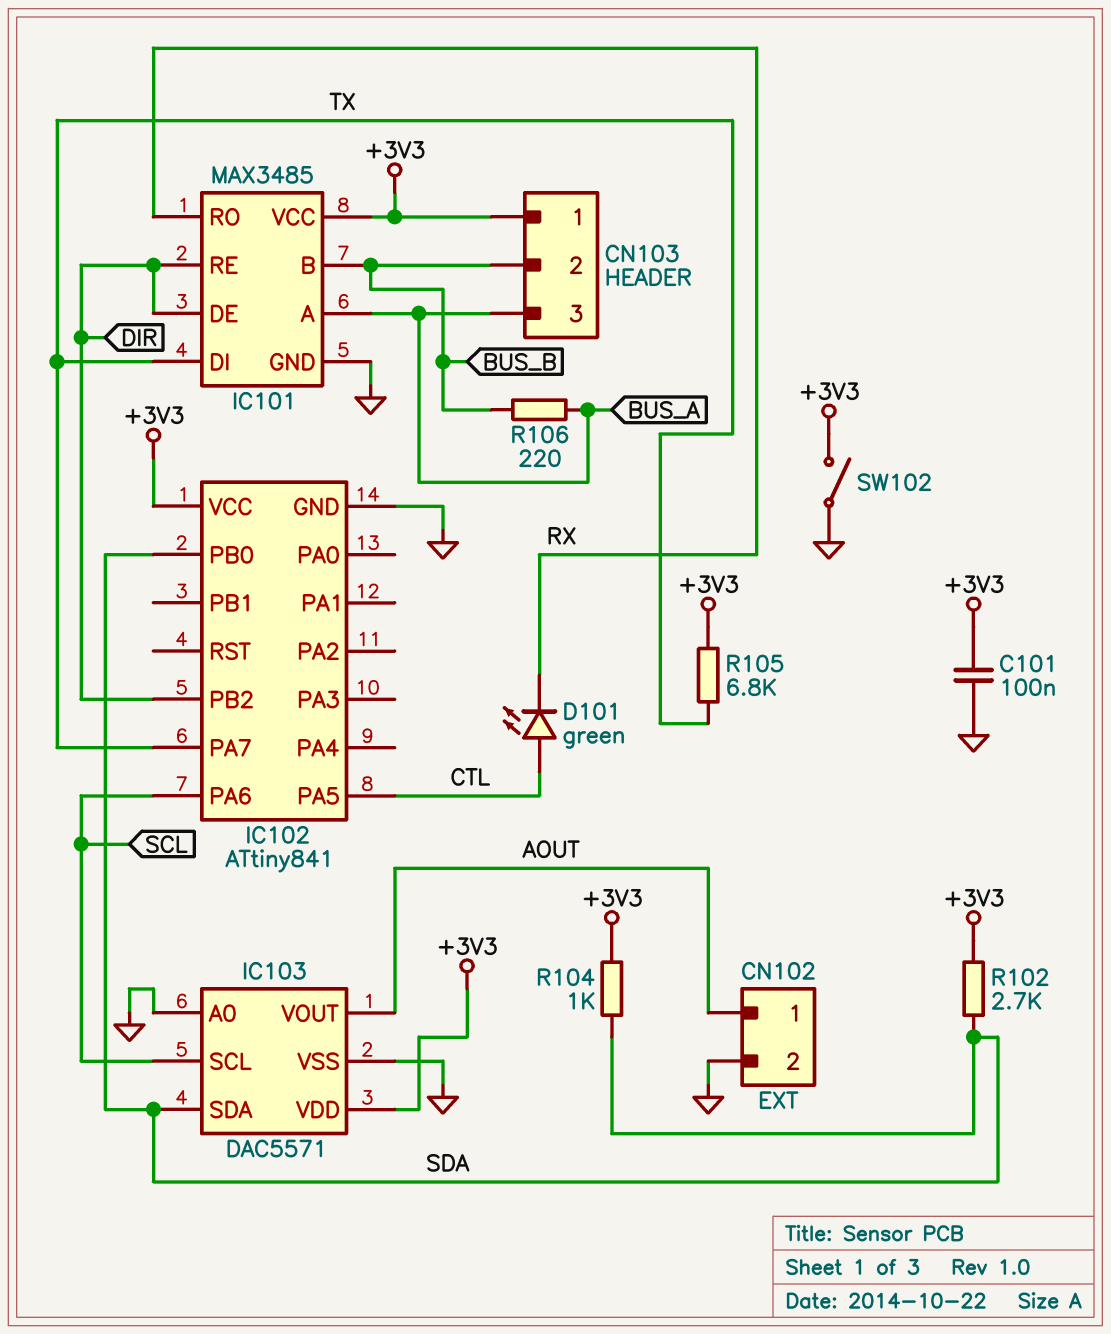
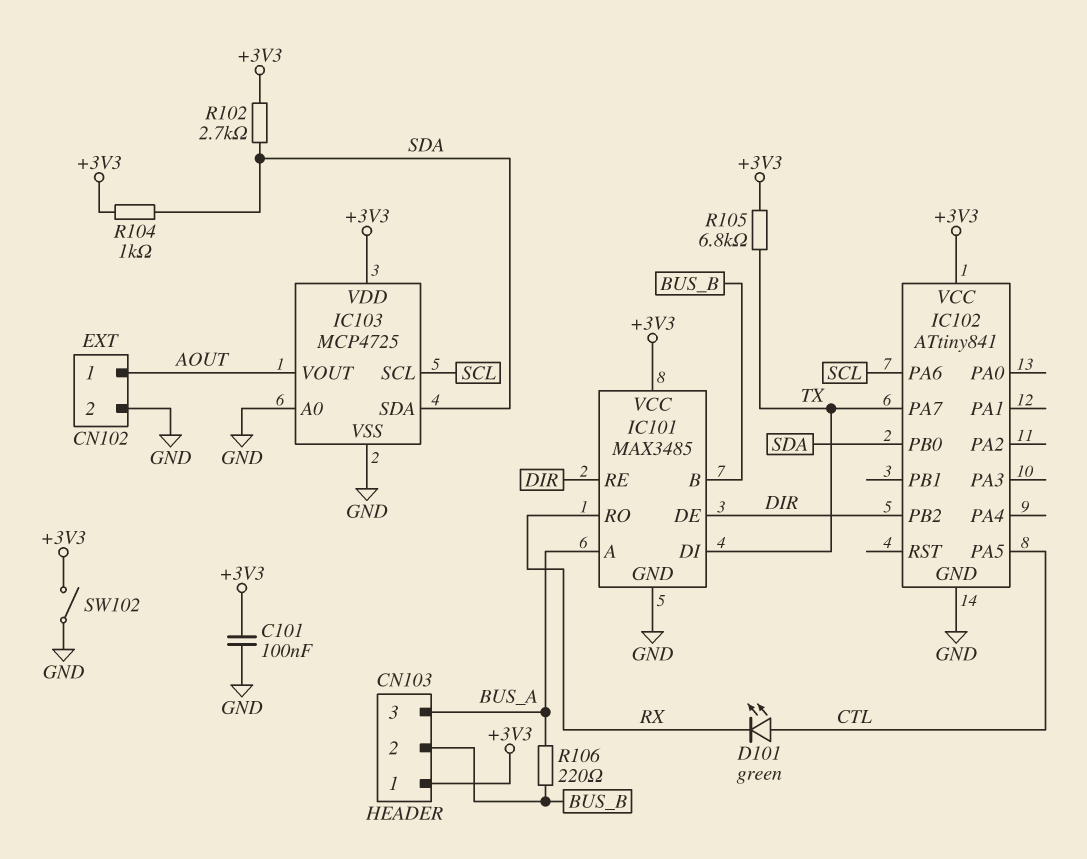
IC103: DAC5571 -> MCP4725

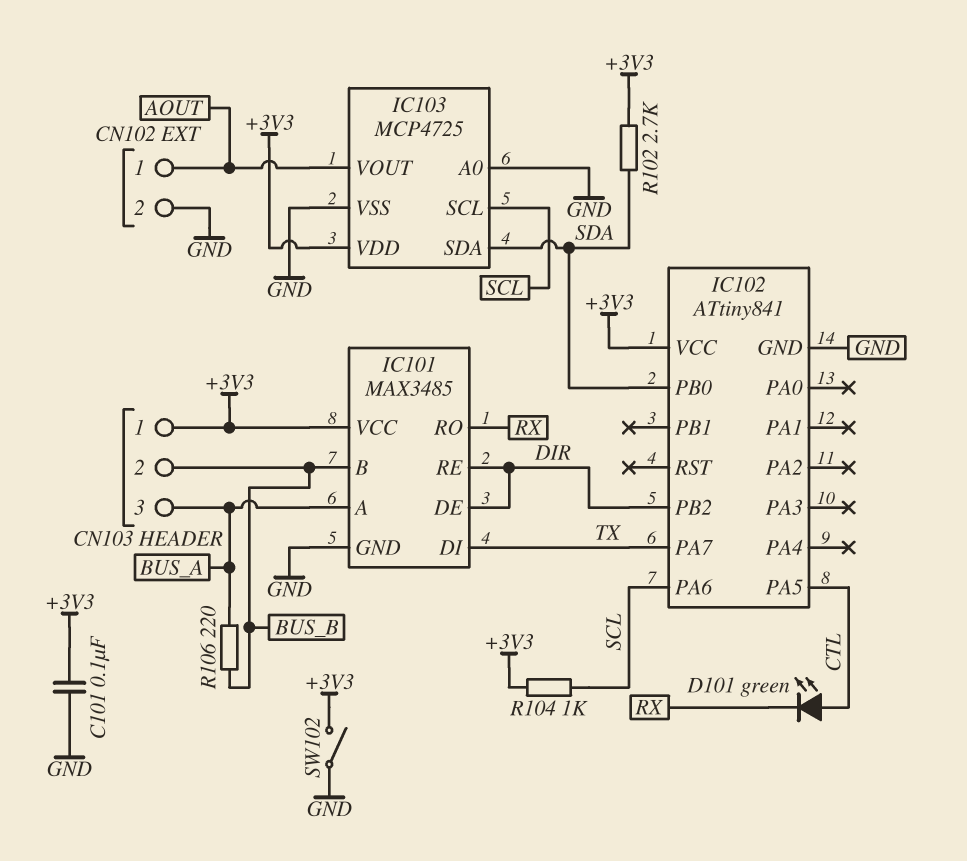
R104: 1k (+3V3, SDA) -> 1k (+3V3, SCL)
R105: 6.8k (+3V3, TX) -> none

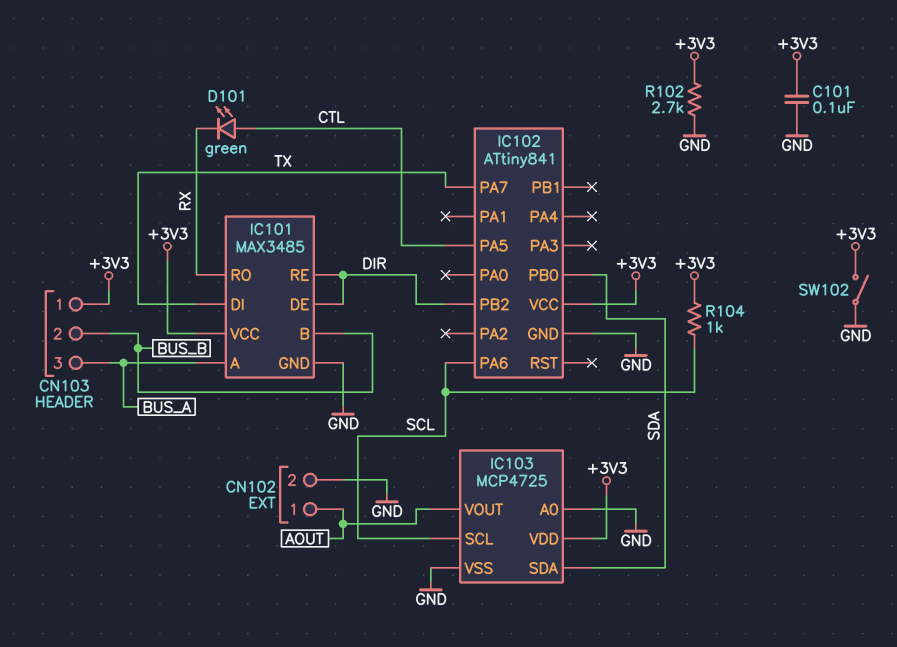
R102: 2.7k (+3V3, SDA) -> 2.7k (+3V3, GND)
R106: 220 (BUS_A, BUS_B) -> none

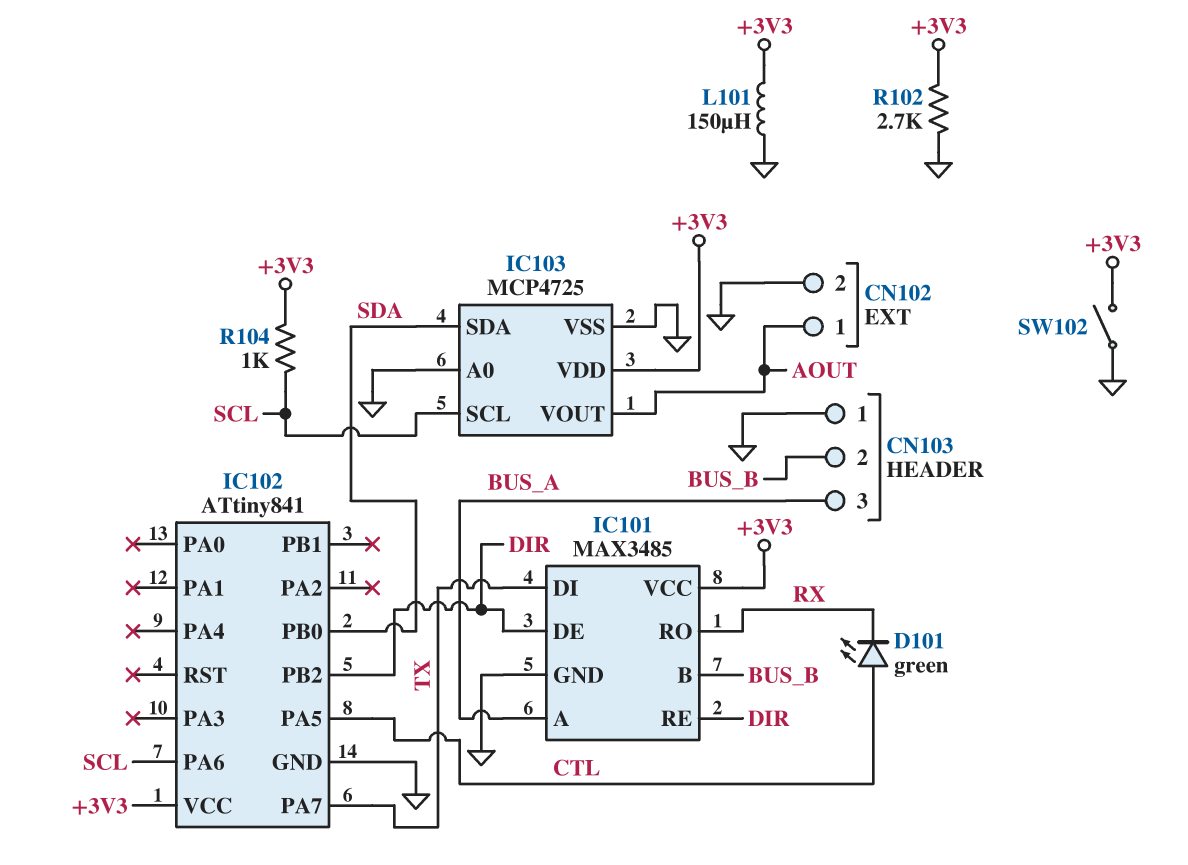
C101: 100nF (+3V3, GND) -> none
CN103 pin 1: +3V3 -> GND
L101: none -> 150uH (+3V3, GND)

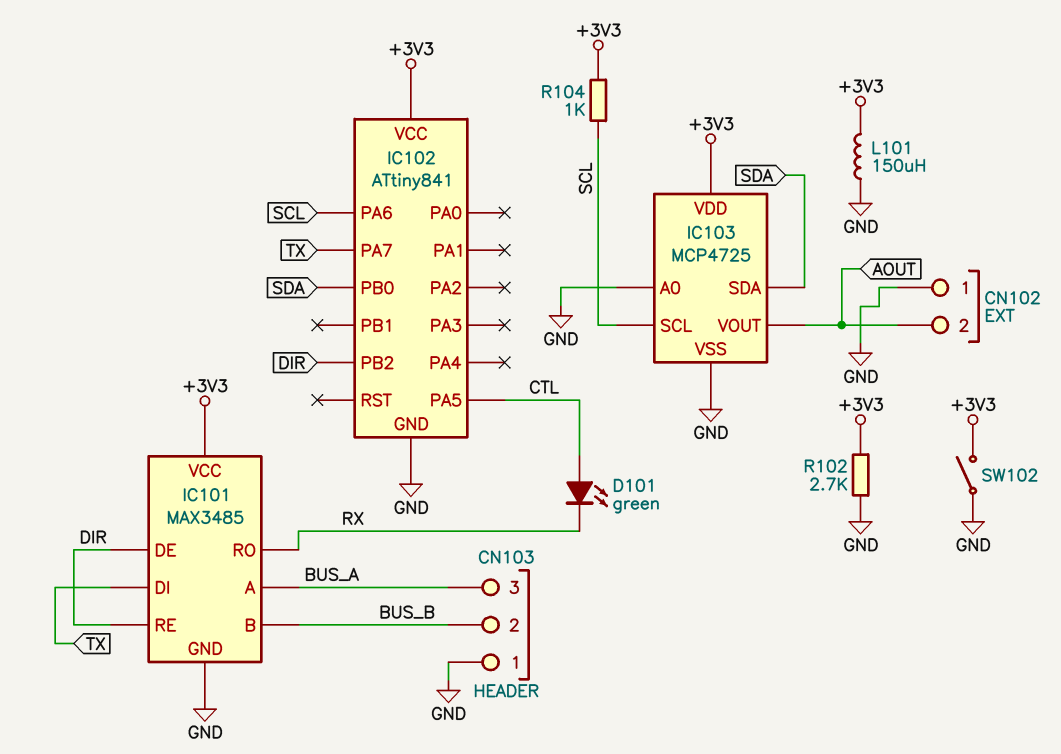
CN102 pin 1: AOUT -> GND
CN102 pin 2: GND -> AOUT

